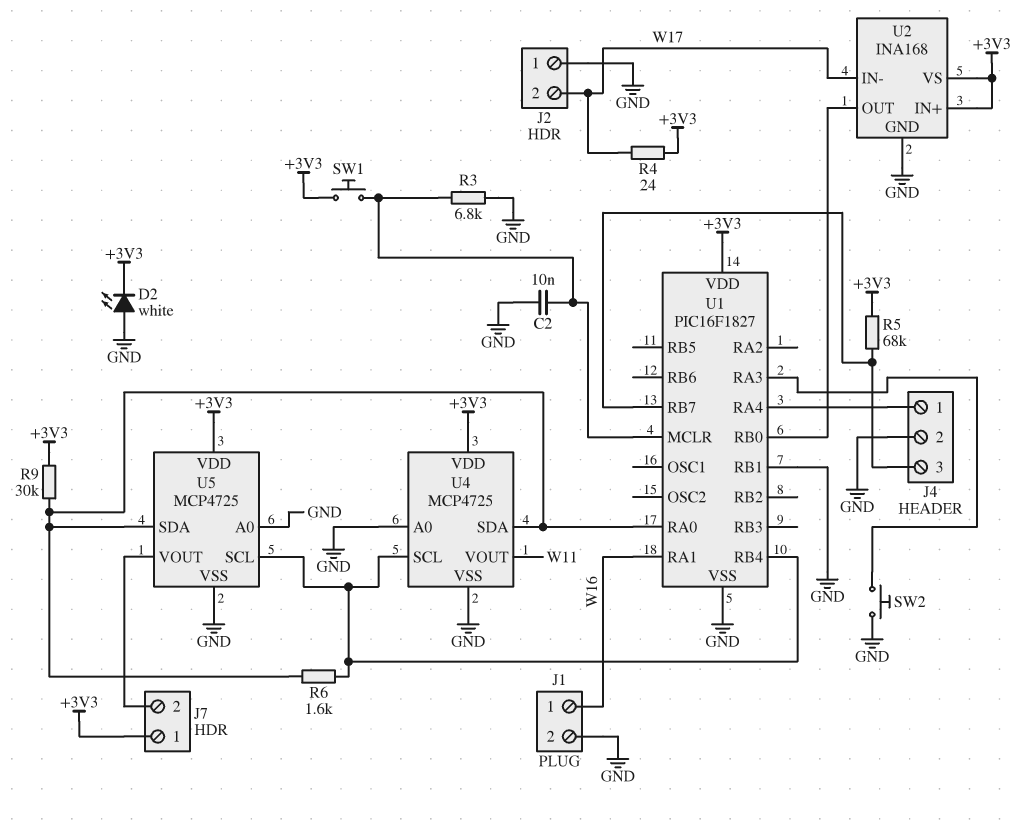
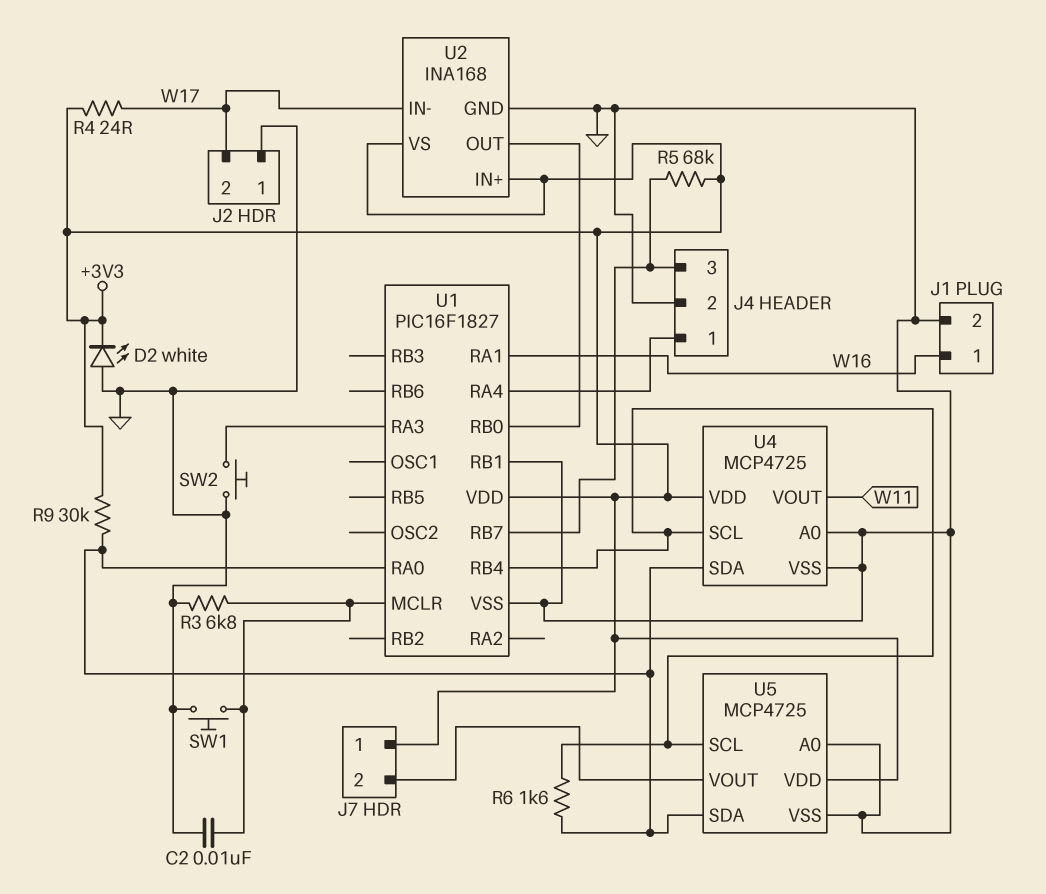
SW1: button (+3V3, U1/MCLR) -> button (GND, U1/MCLR)

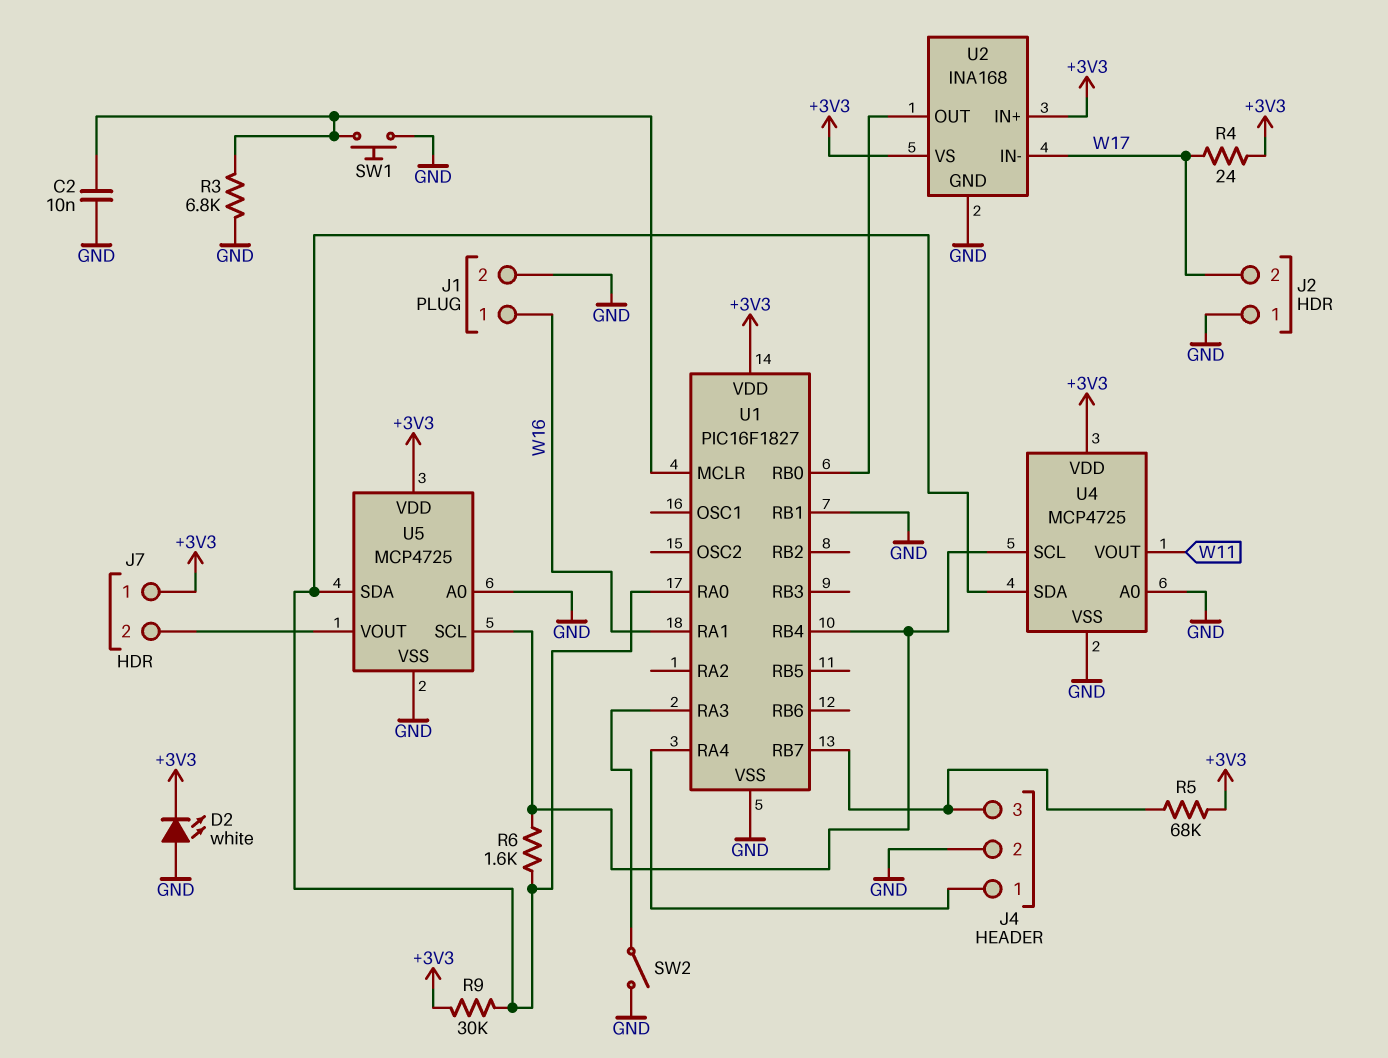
SW2: button (GND, U1/RA3) -> switch (GND, U1/RA3)

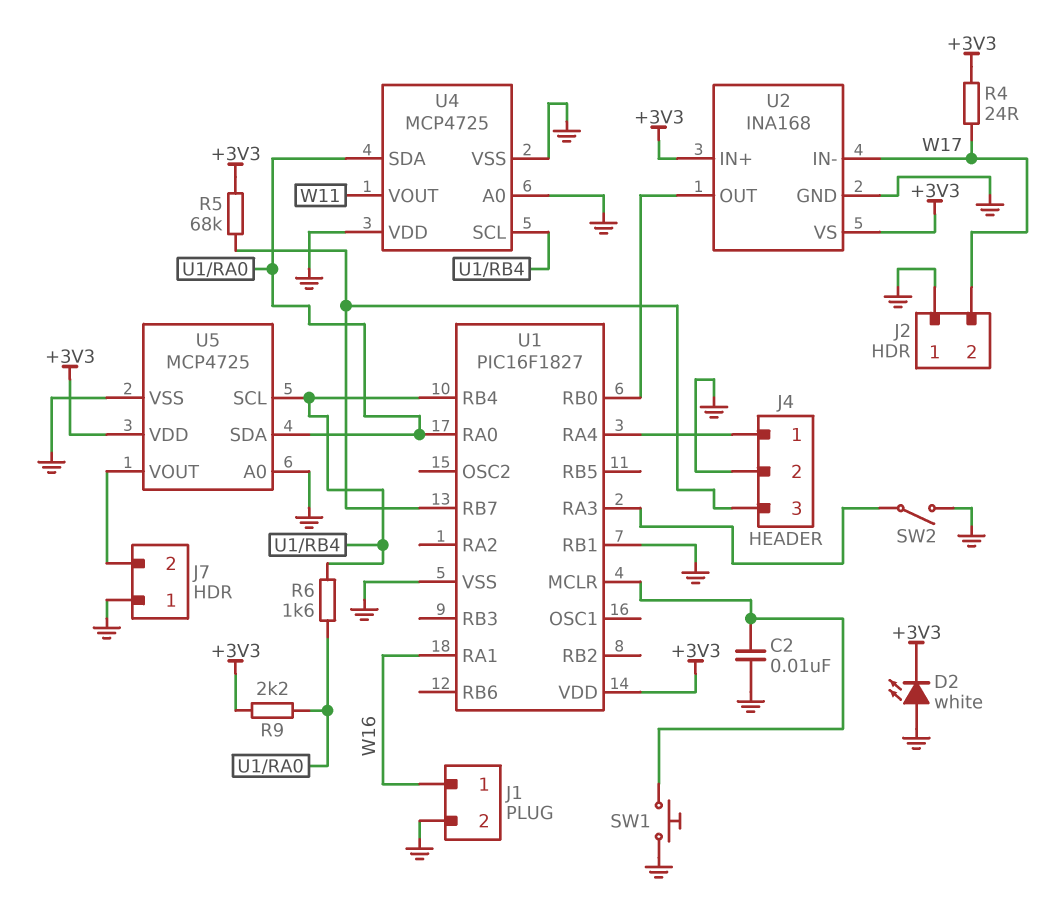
J7 pin 1: +3V3 -> GND
R3: 6.8k (GND, U1/MCLR) -> none
R9: 30k (+3V3, U1/RA0) -> 2.2k (+3V3, U1/RA0)
U4 pin VDD: +3V3 -> GND

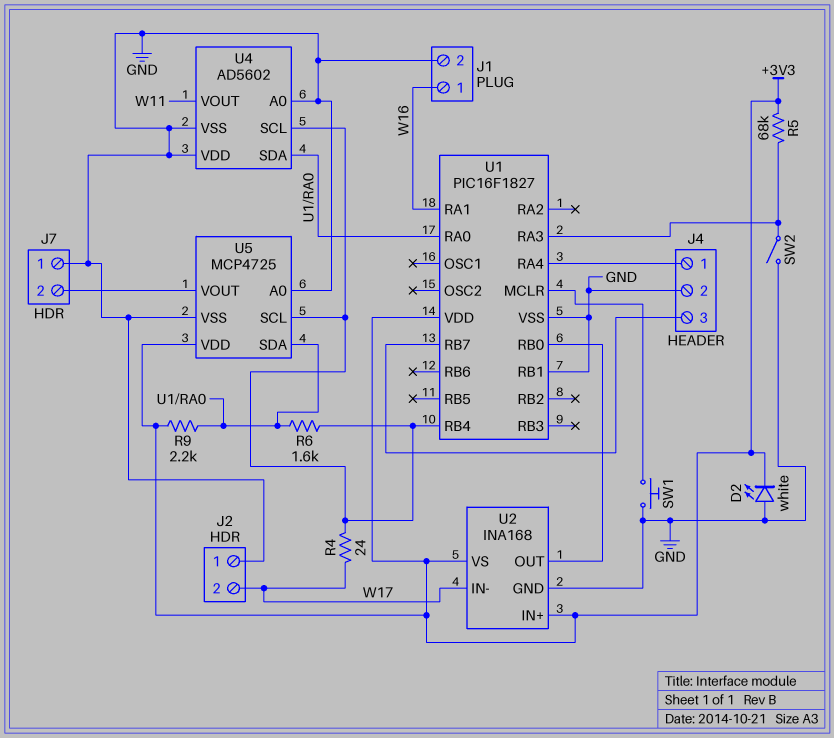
C2: 10nF (GND, U1/MCLR) -> none
R4: 24 (+3V3, W17) -> 24 (U1/RB4, W17)
R5: 68k (+3V3, J4/3) -> 68k (+3V3, U1/RA3)
U4: MCP4725 -> AD5602

